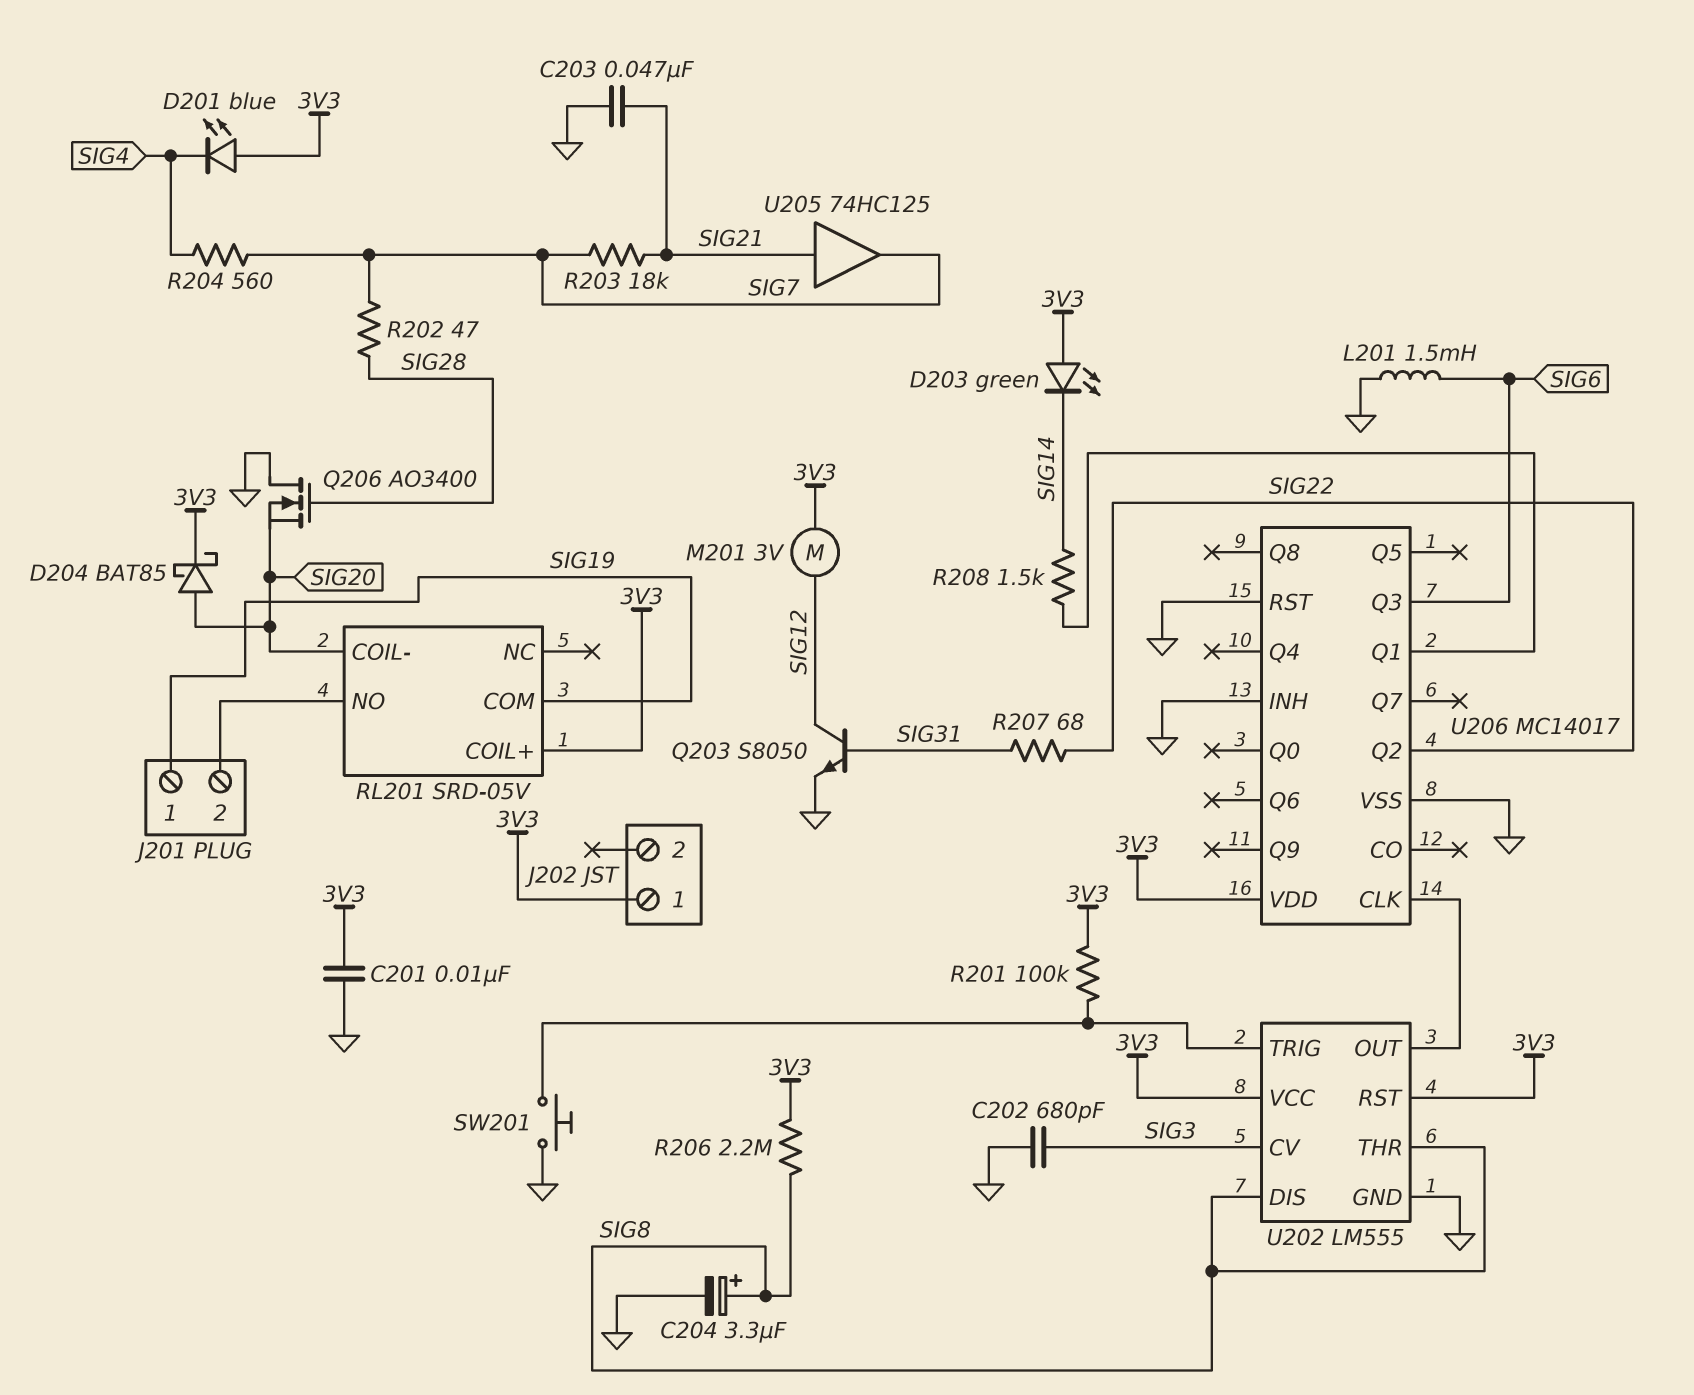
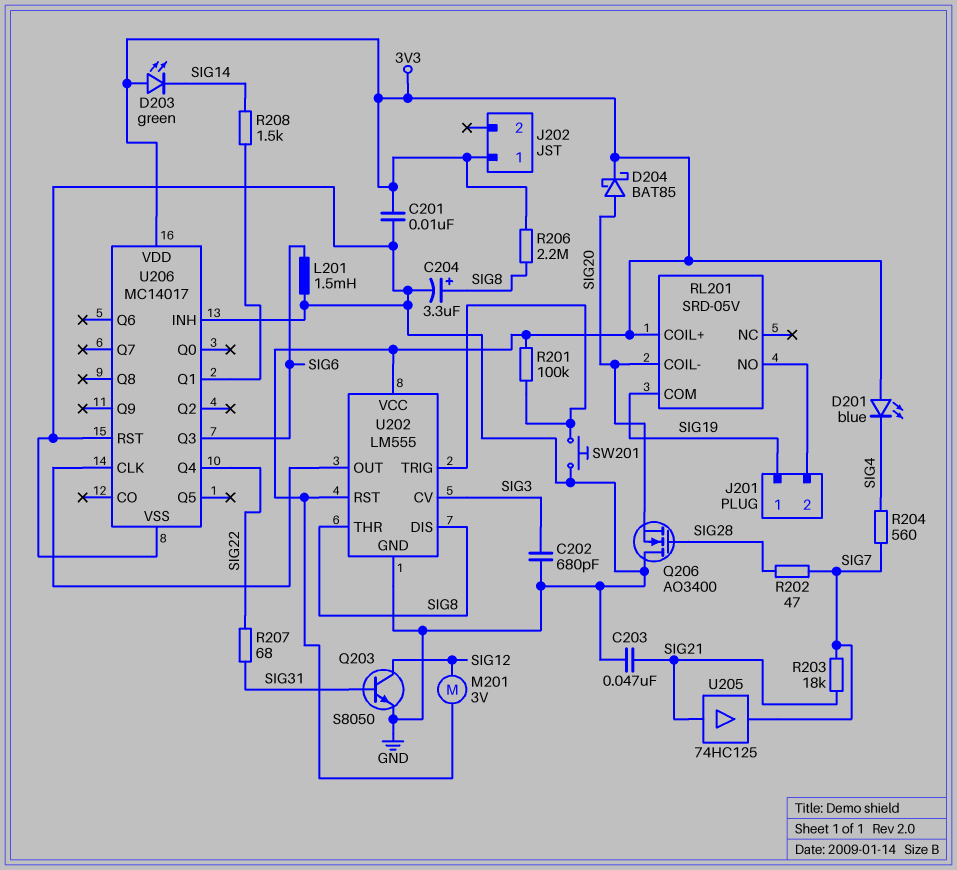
U206 pin Q2: SIG22 -> none
U206 pin Q4: none -> SIG22

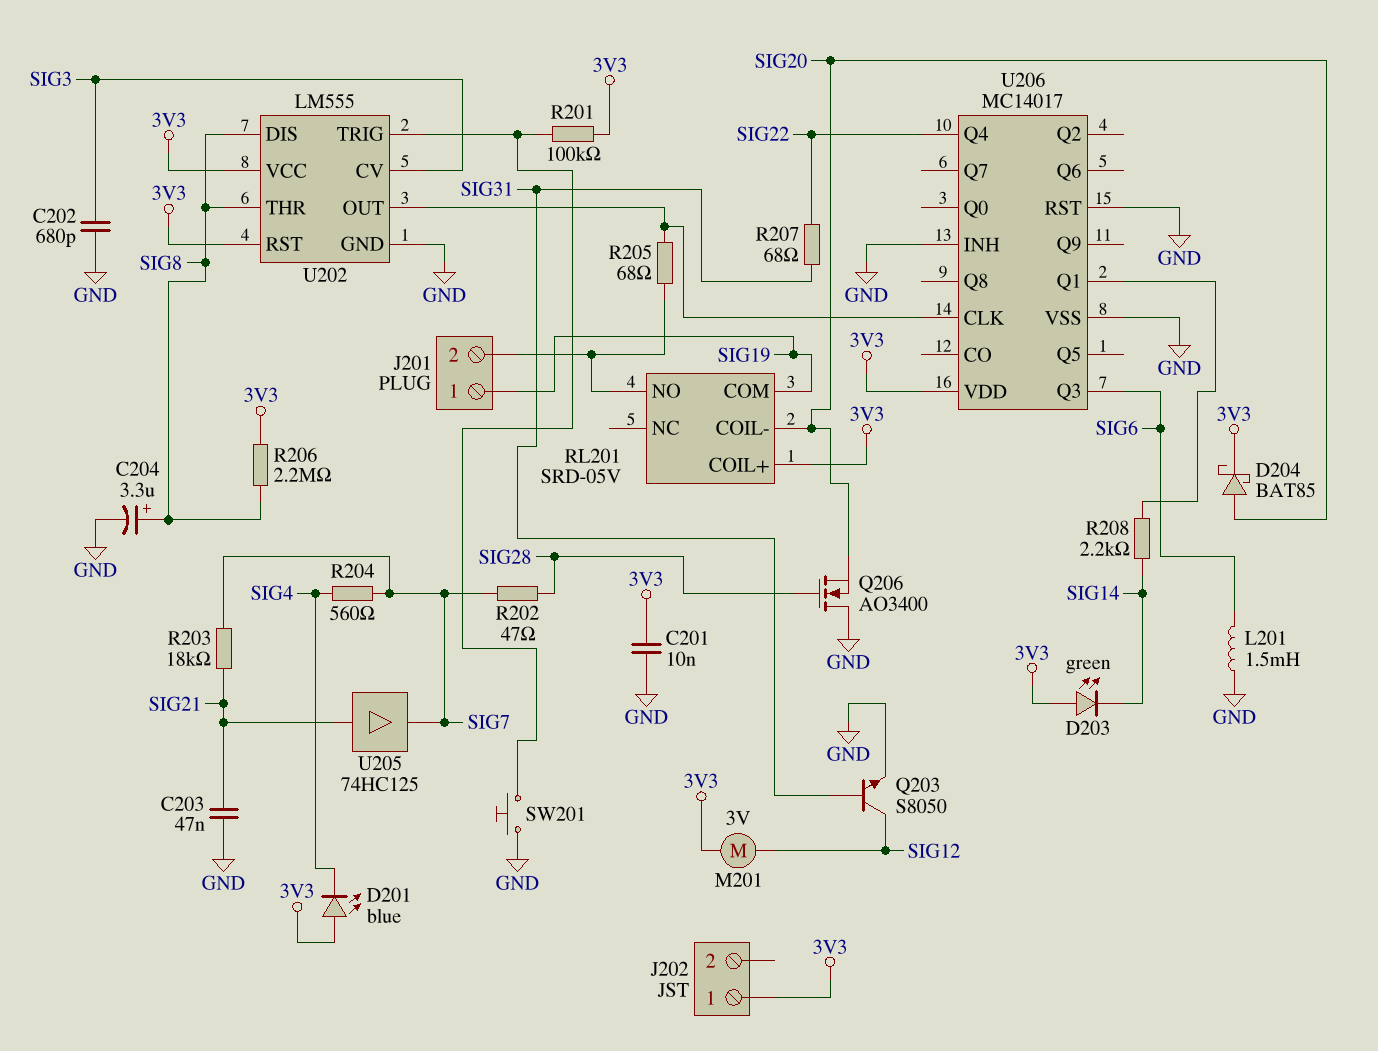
R205: none -> 68 (J201/2, U202/OUT)
R208: 1.5k (SIG14, U206/Q1) -> 2.2k (SIG14, U206/Q1)

